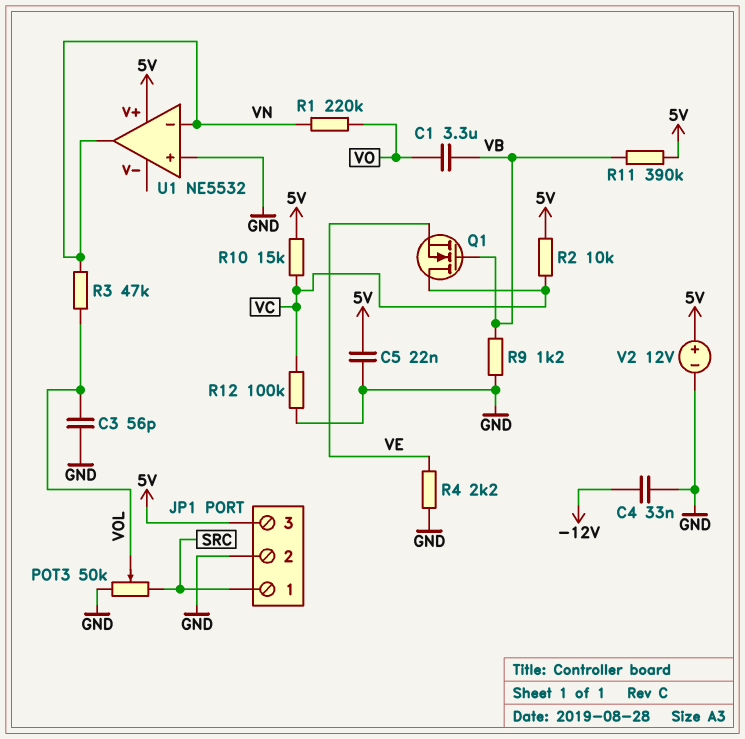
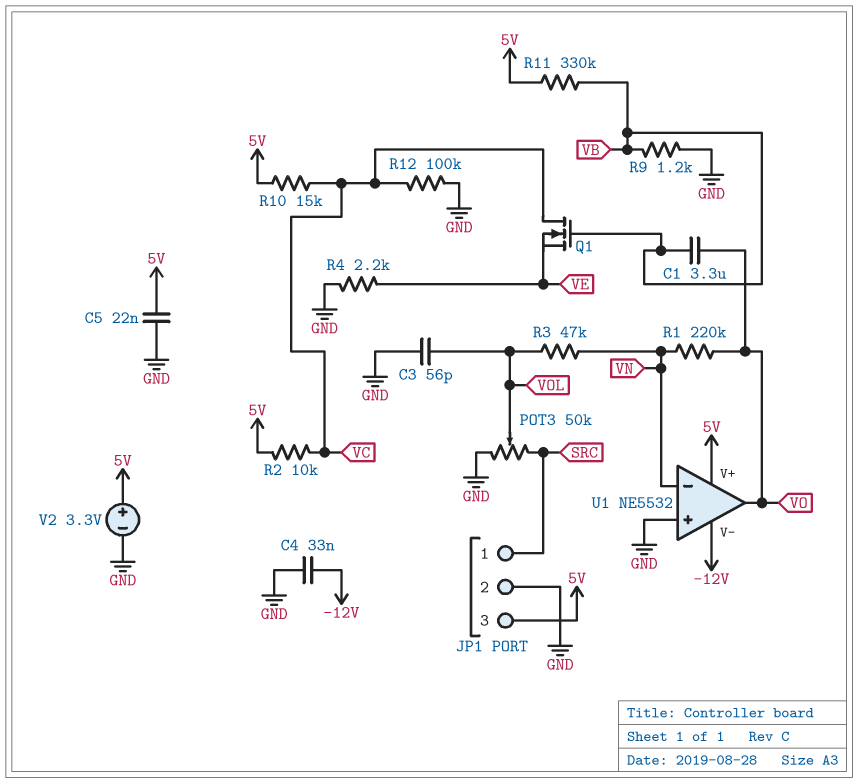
R11: 390k (5V, VB) -> 330k (5V, VB)
U1 pin V-: none -> -12V
U1 pin out: VN -> VO
V2: 12V (plus 5V, minus GND) -> 3.3V (plus 5V, minus GND)

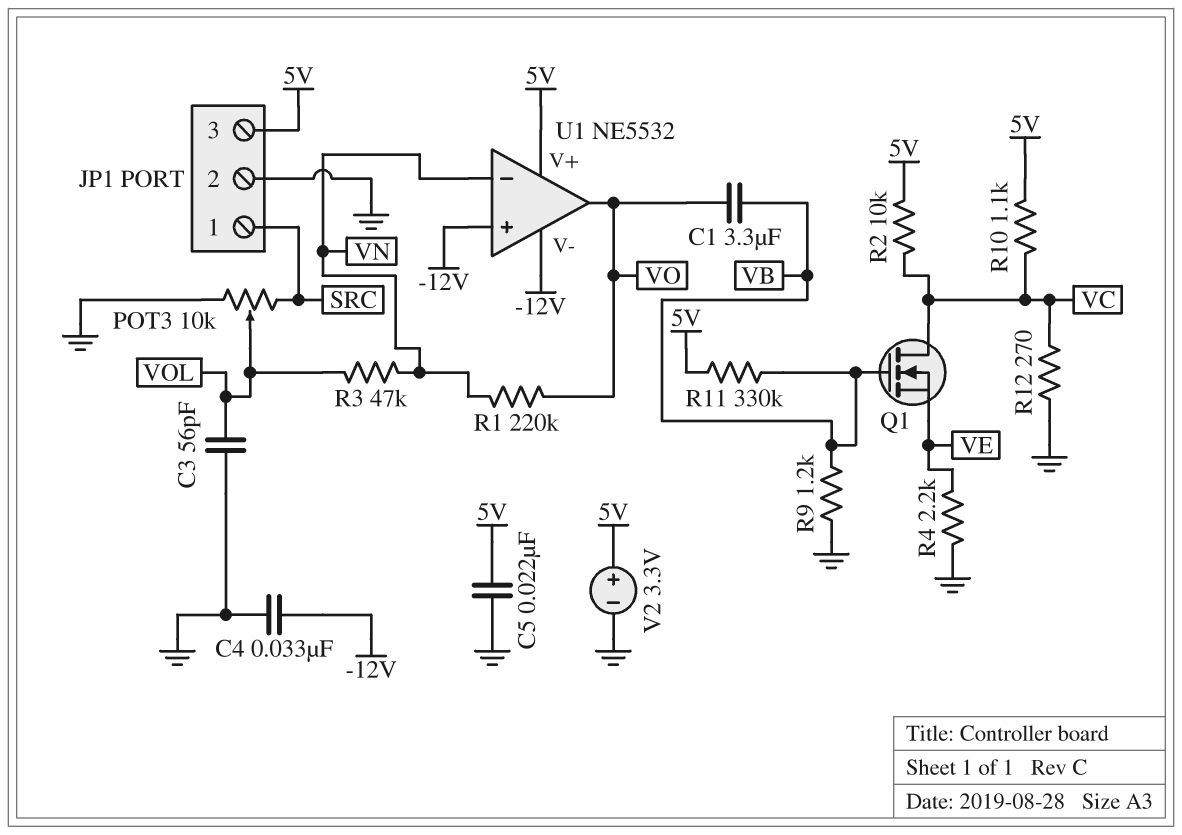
POT3: 50k (GND, SRC, wiper VOL) -> 10k (GND, SRC, wiper VOL)
R10: 15k (5V, VC) -> 1.1k (5V, VC)
R12: 100k (GND, VC) -> 270 (GND, VC)
U1 pin in+: GND -> -12V

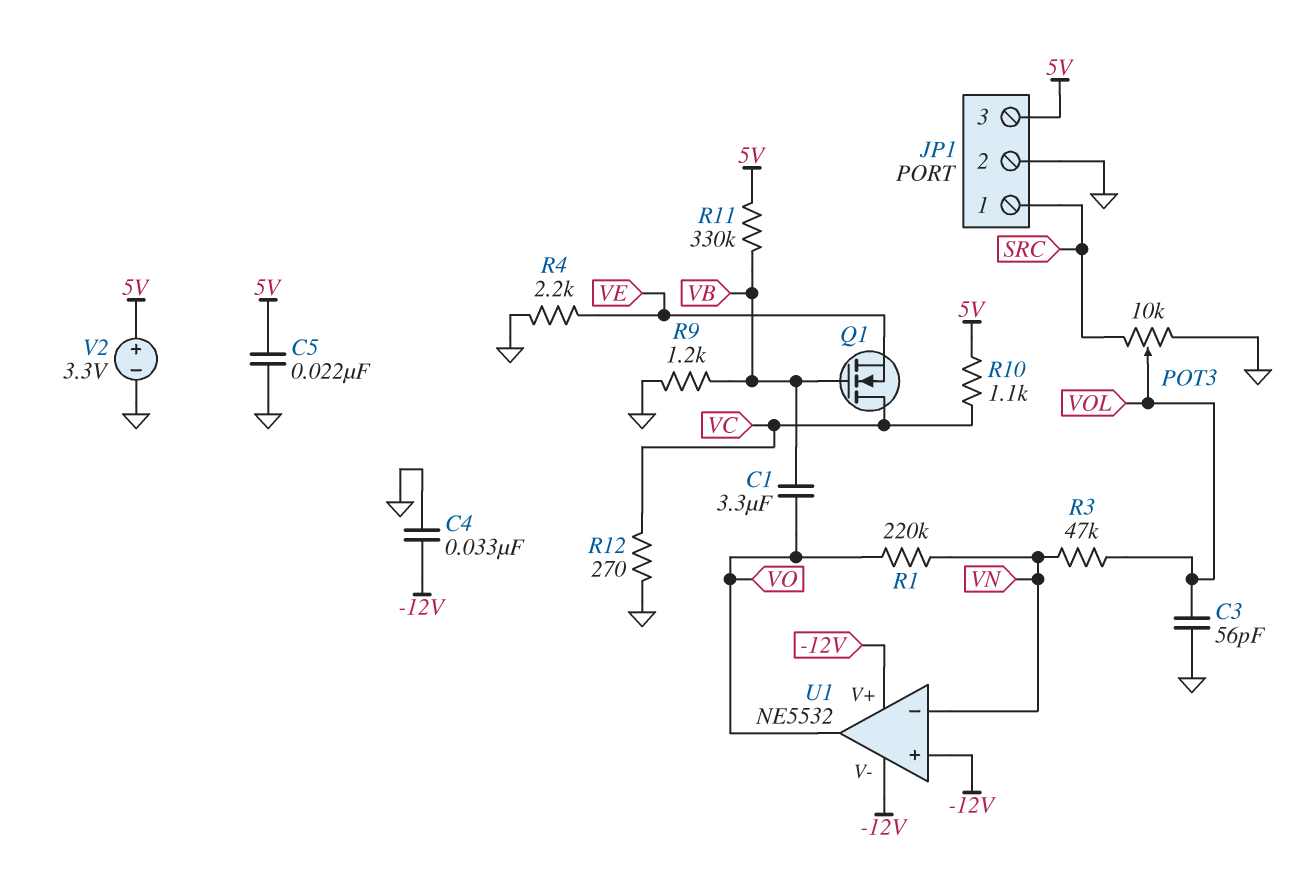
R2: 10k (5V, VC) -> none
U1 pin V+: 5V -> -12V

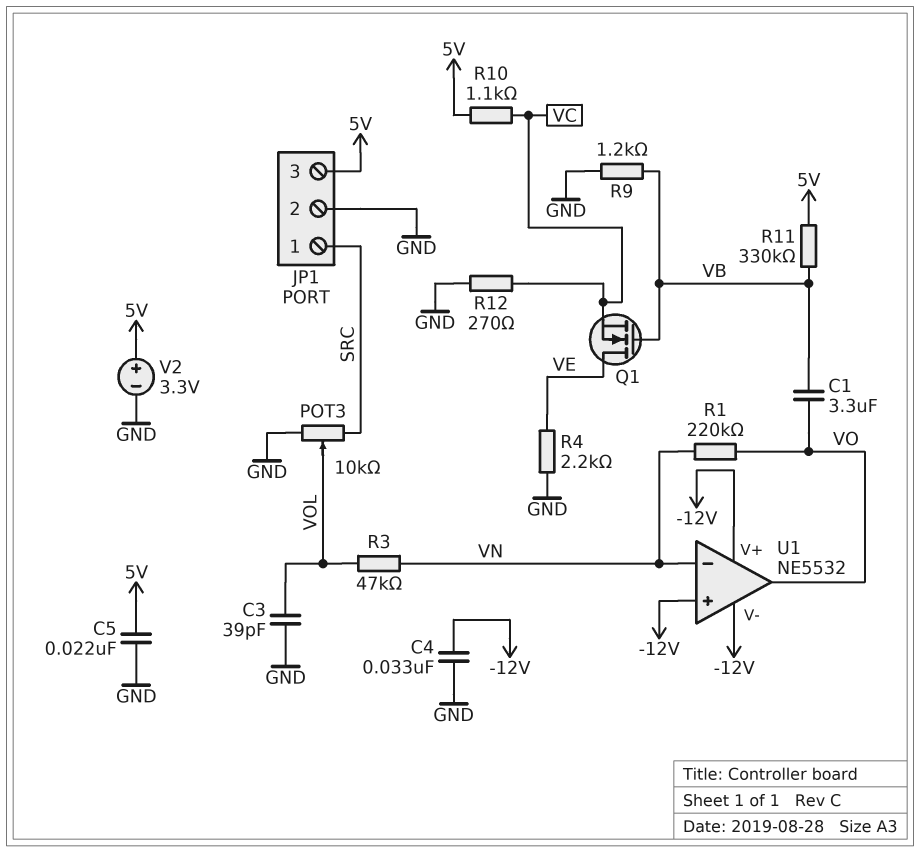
C3: 56pF (GND, VOL) -> 39pF (GND, VOL)
Q1: NMOS (G VB, D VC, S VE) -> NMOS (G VB, D VE, S VC)

